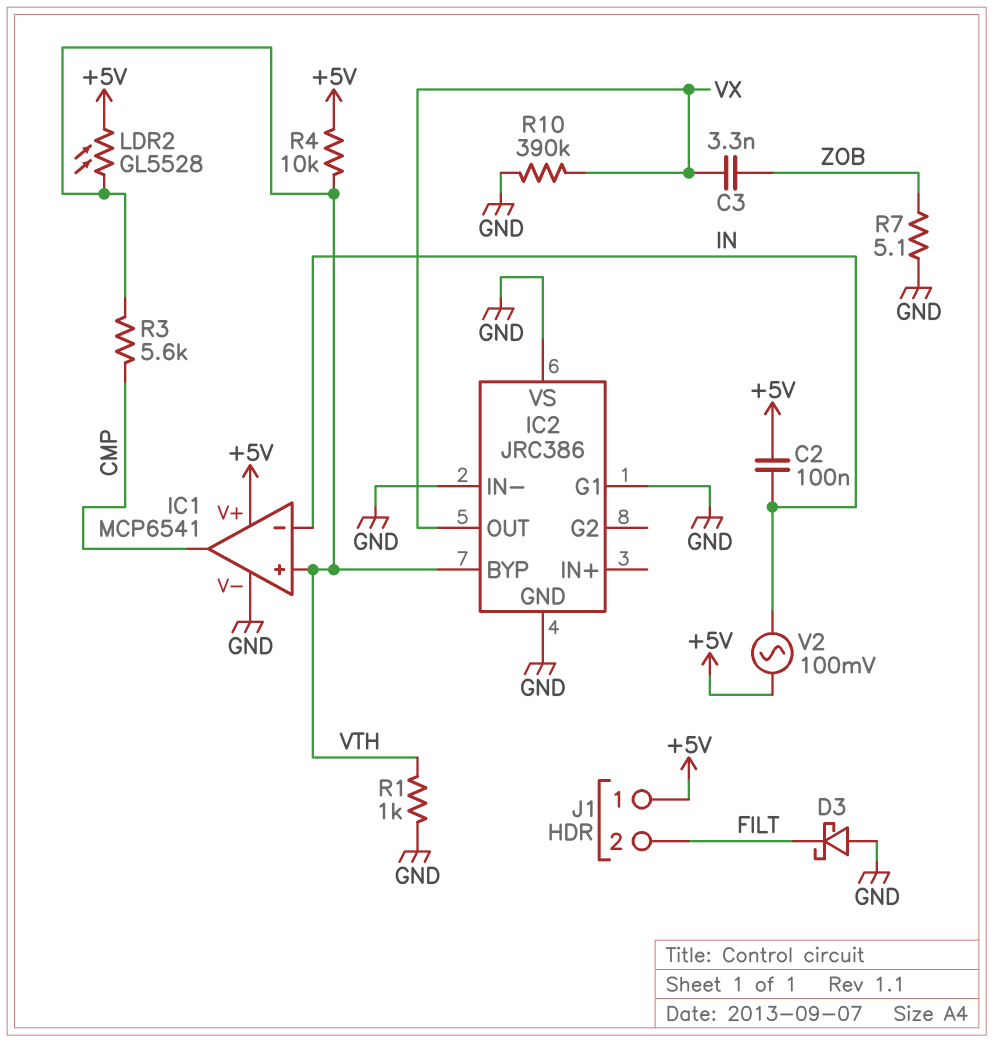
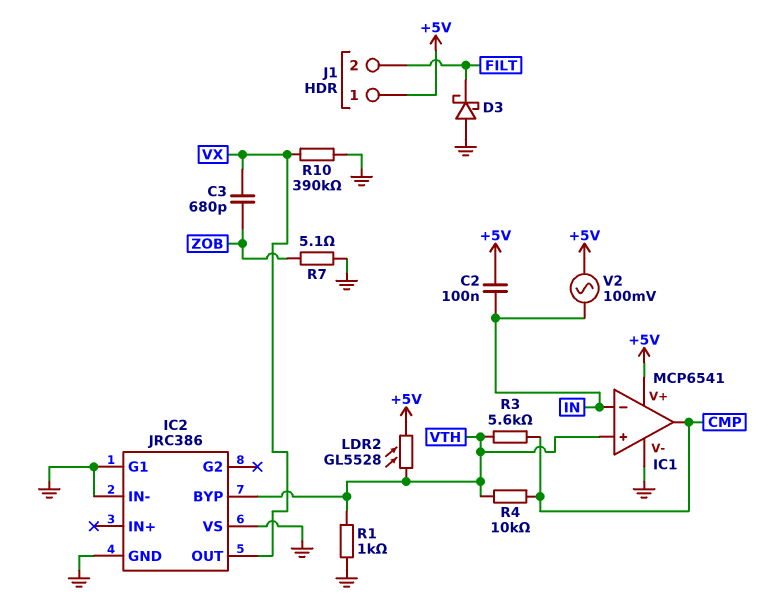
C3: 3.3nF (VX, ZOB) -> 680pF (VX, ZOB)
R4: 10k (+5V, VTH) -> 10k (CMP, VTH)

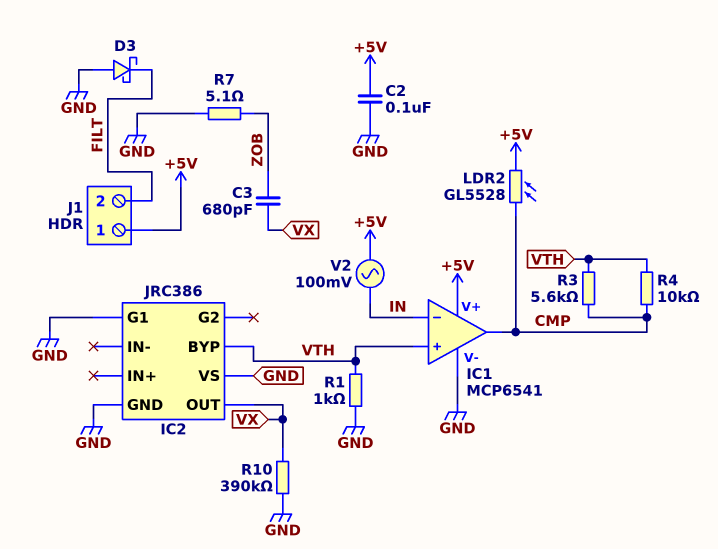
C2: 100nF (+5V, IN) -> 100nF (+5V, GND)
IC2 pin IN-: GND -> none
LDR2: GL5528 (+5V, VTH) -> GL5528 (+5V, CMP)

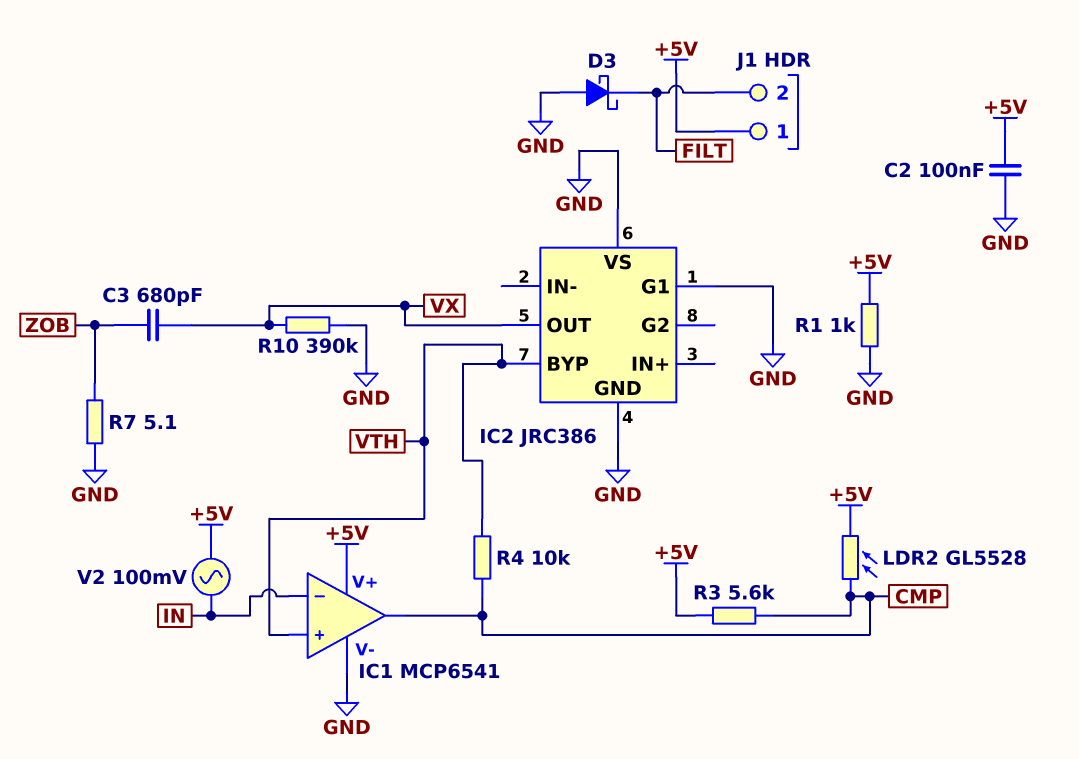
R1: 1k (GND, VTH) -> 1k (+5V, GND)
R3: 5.6k (CMP, VTH) -> 5.6k (+5V, CMP)

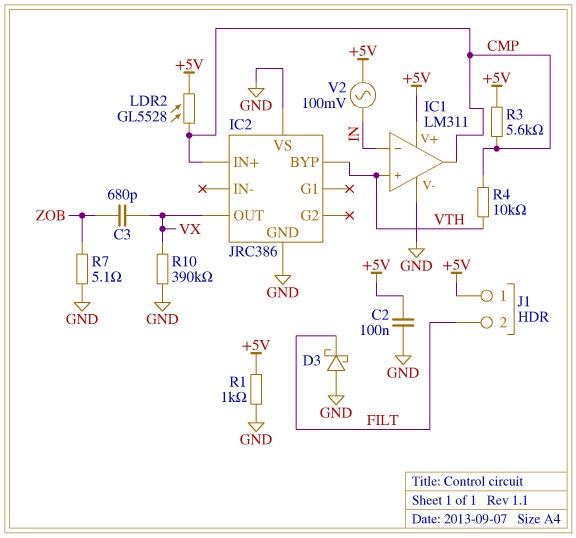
IC1: MCP6541 -> LM311
IC2 pin G1: GND -> none
IC2 pin IN+: none -> CMP

